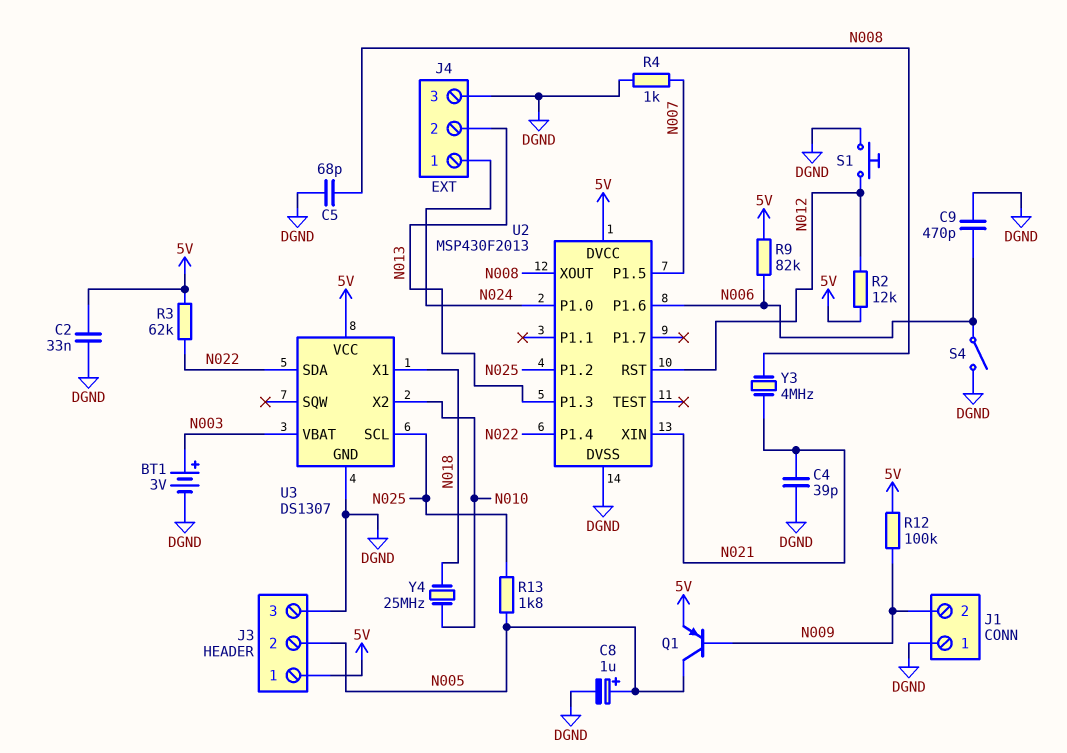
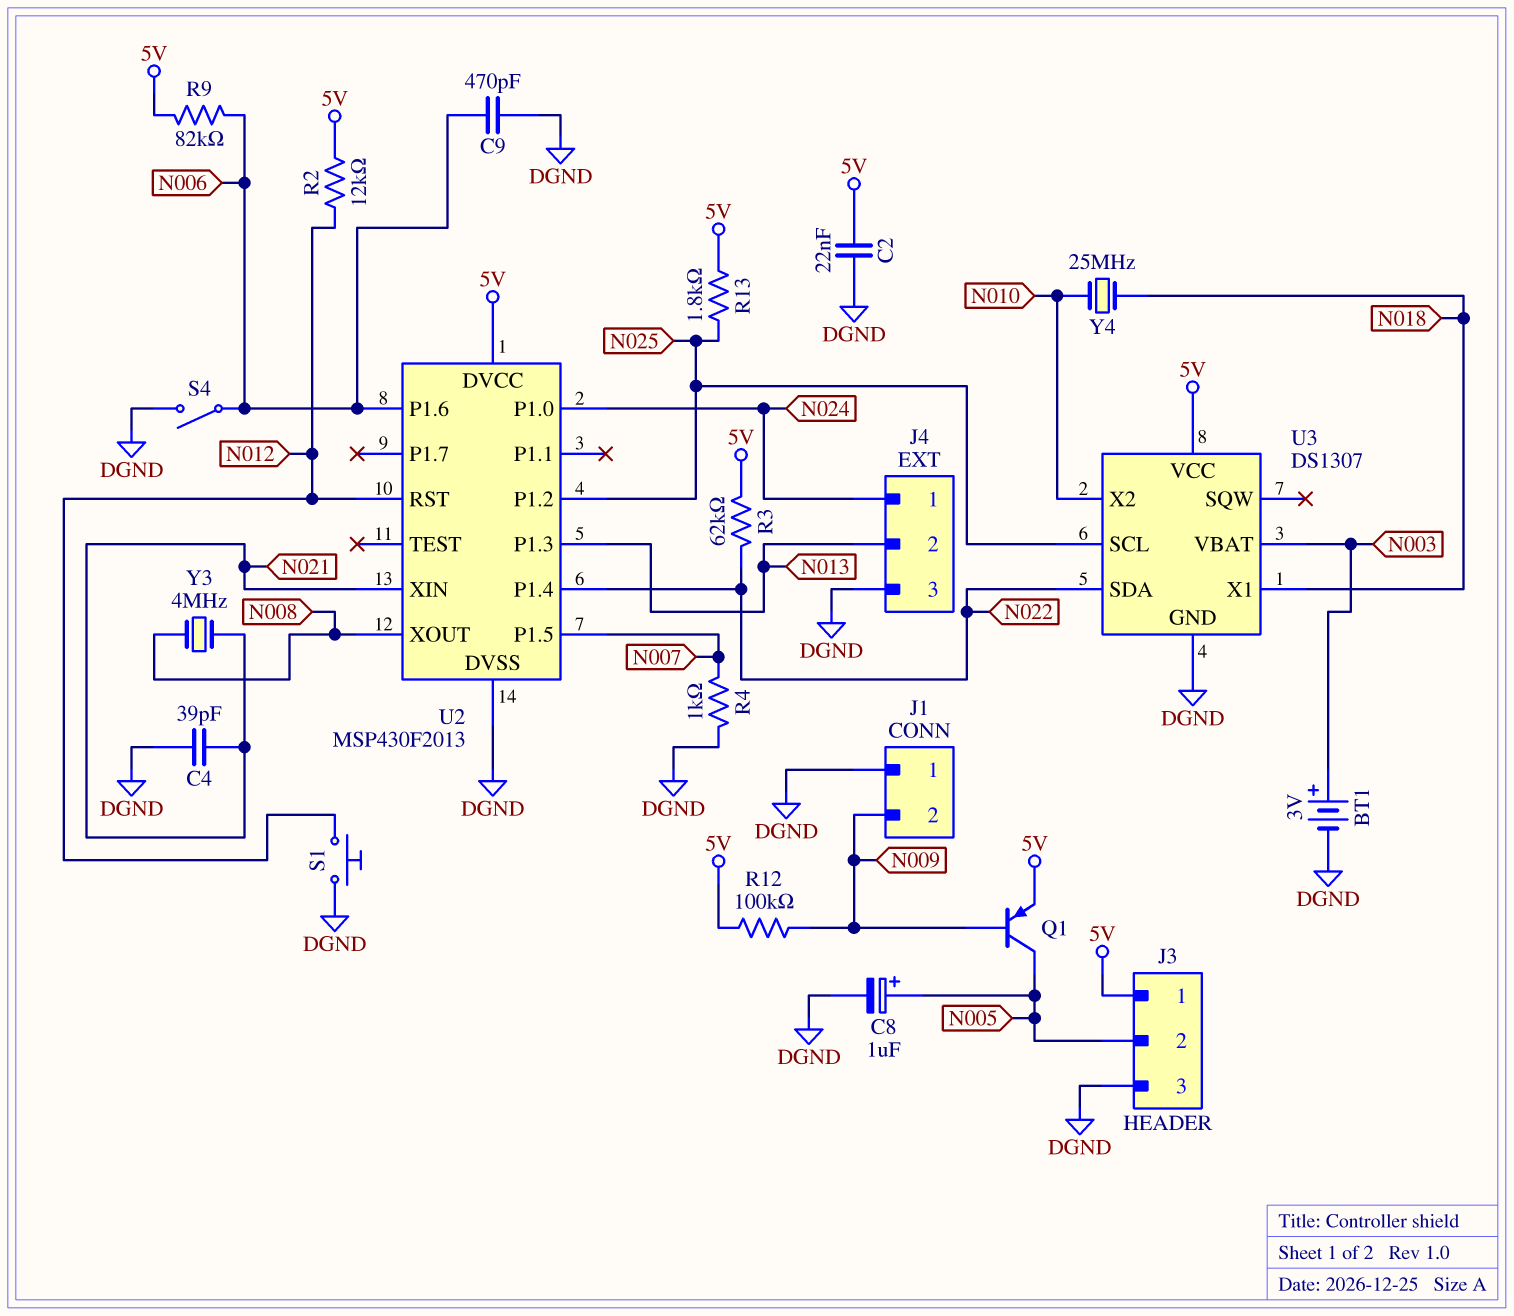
C2: 33nF (5V, DGND) -> 22nF (5V, DGND)
C5: 68pF (DGND, N008) -> none
R13: 1.8k (N005, N025) -> 1.8k (5V, N025)

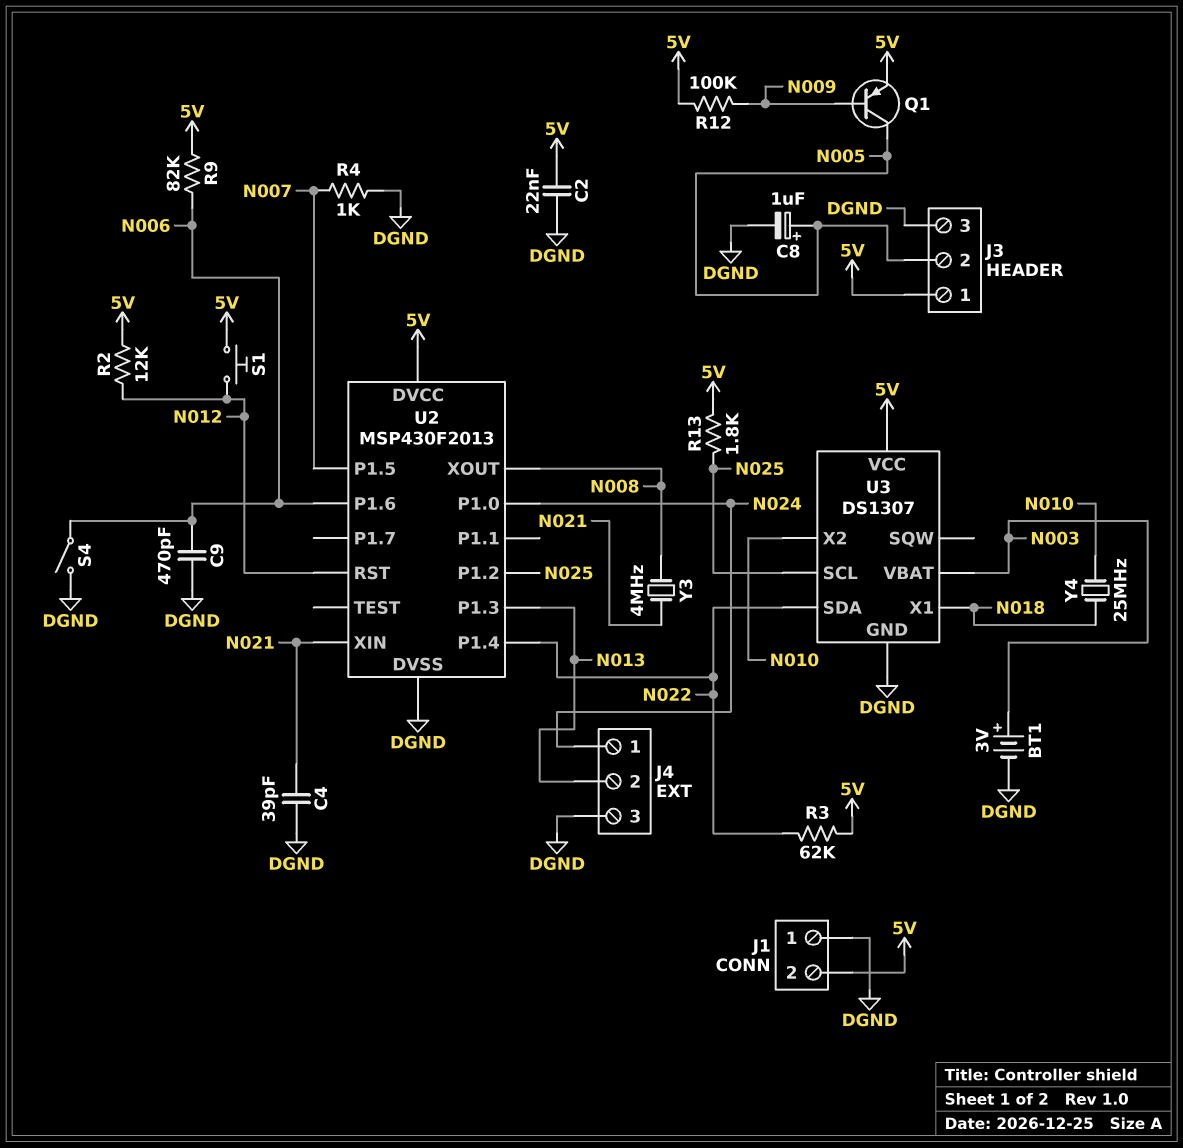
J1 pin 2: N009 -> 5V
S1: button (DGND, N012) -> button (5V, N012)

